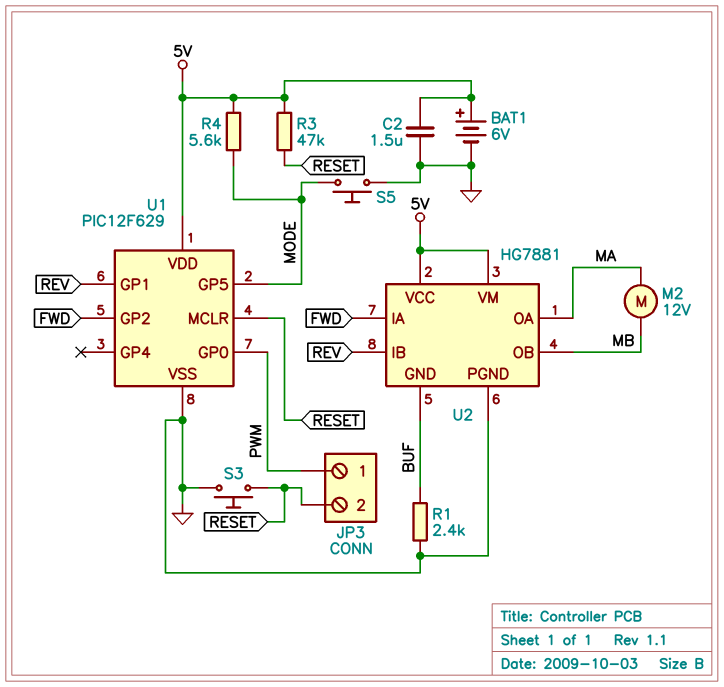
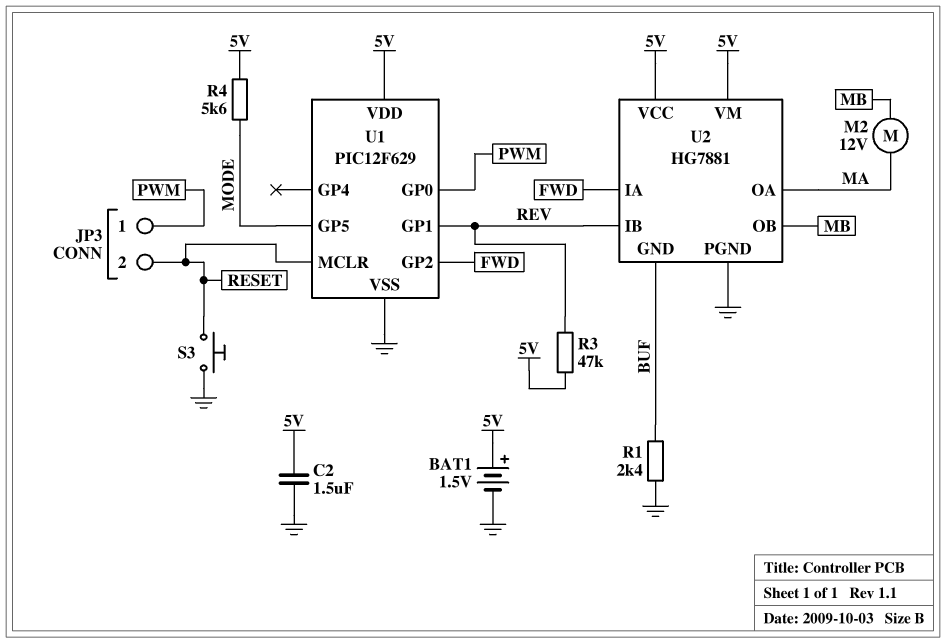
BAT1: 6V (plus 5V, minus GND) -> 1.5V (plus 5V, minus GND)
R3: 47k (5V, RESET) -> 47k (5V, REV)
S5: button (GND, MODE) -> none

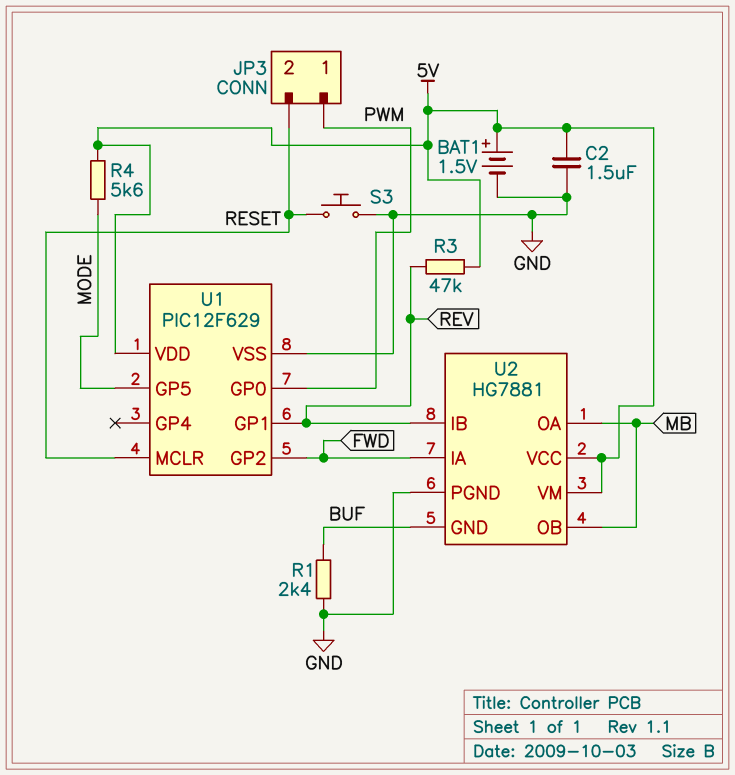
M2: motor 12V (MA, MB) -> none
U2 pin OA: MA -> MB

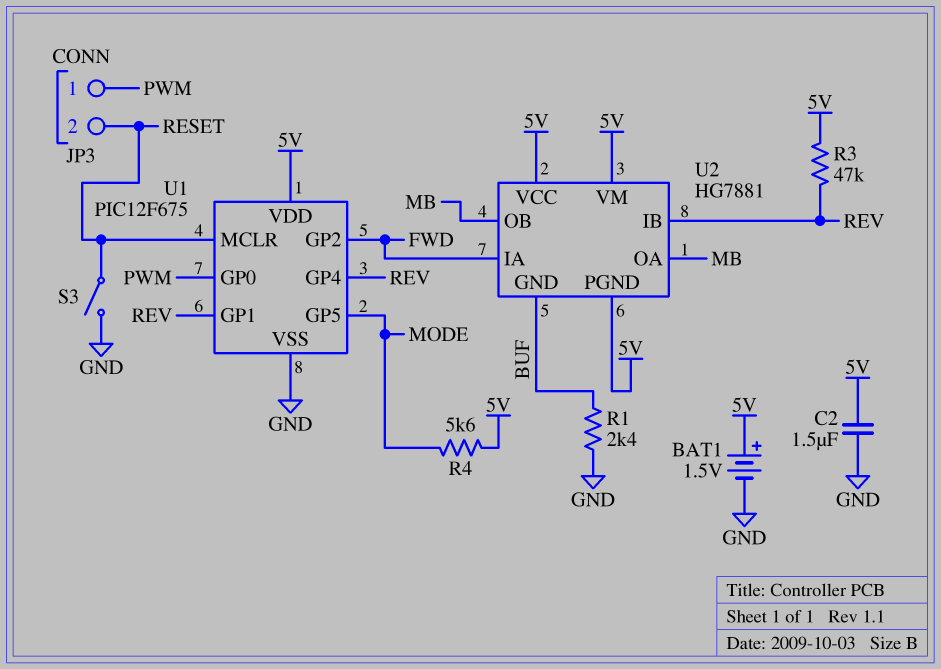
S3: button (GND, RESET) -> switch (GND, RESET)
U1: PIC12F629 -> PIC12F675
U1 pin GP4: none -> REV
U2 pin PGND: GND -> 5V

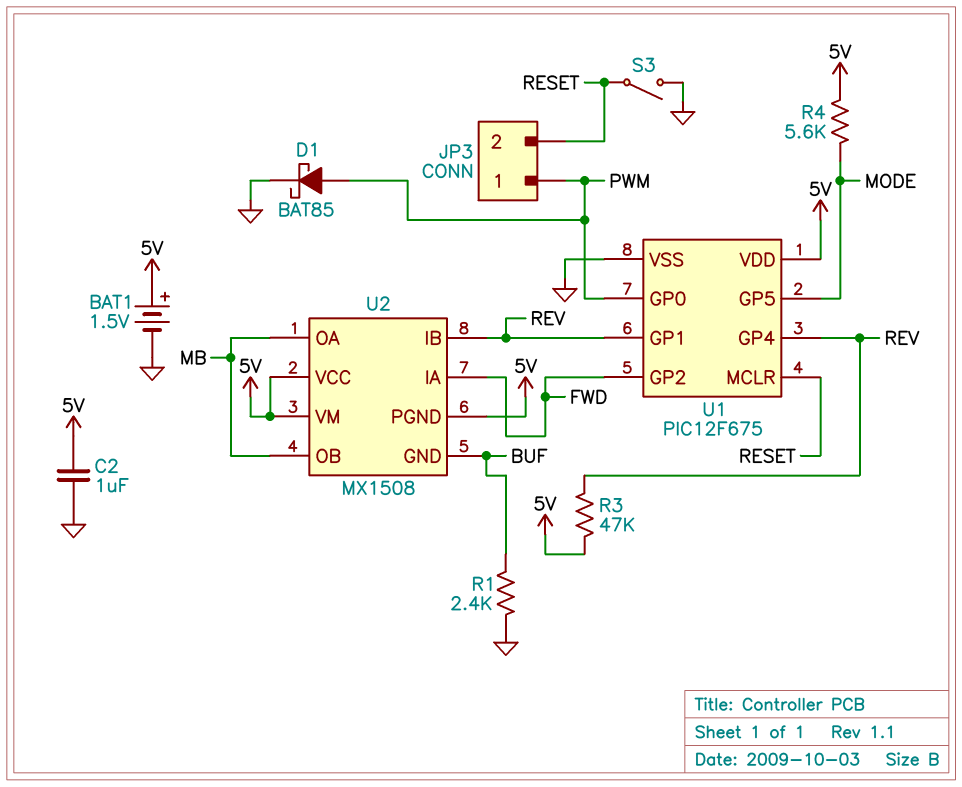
C2: 1.5uF (5V, GND) -> 1uF (5V, GND)
D1: none -> schottky BAT85 (A PWM, K GND)
U2: HG7881 -> MX1508

